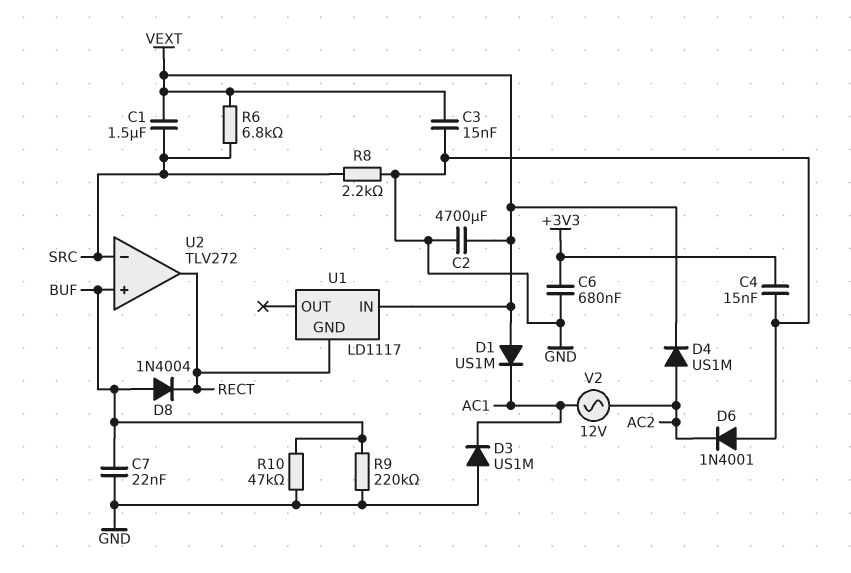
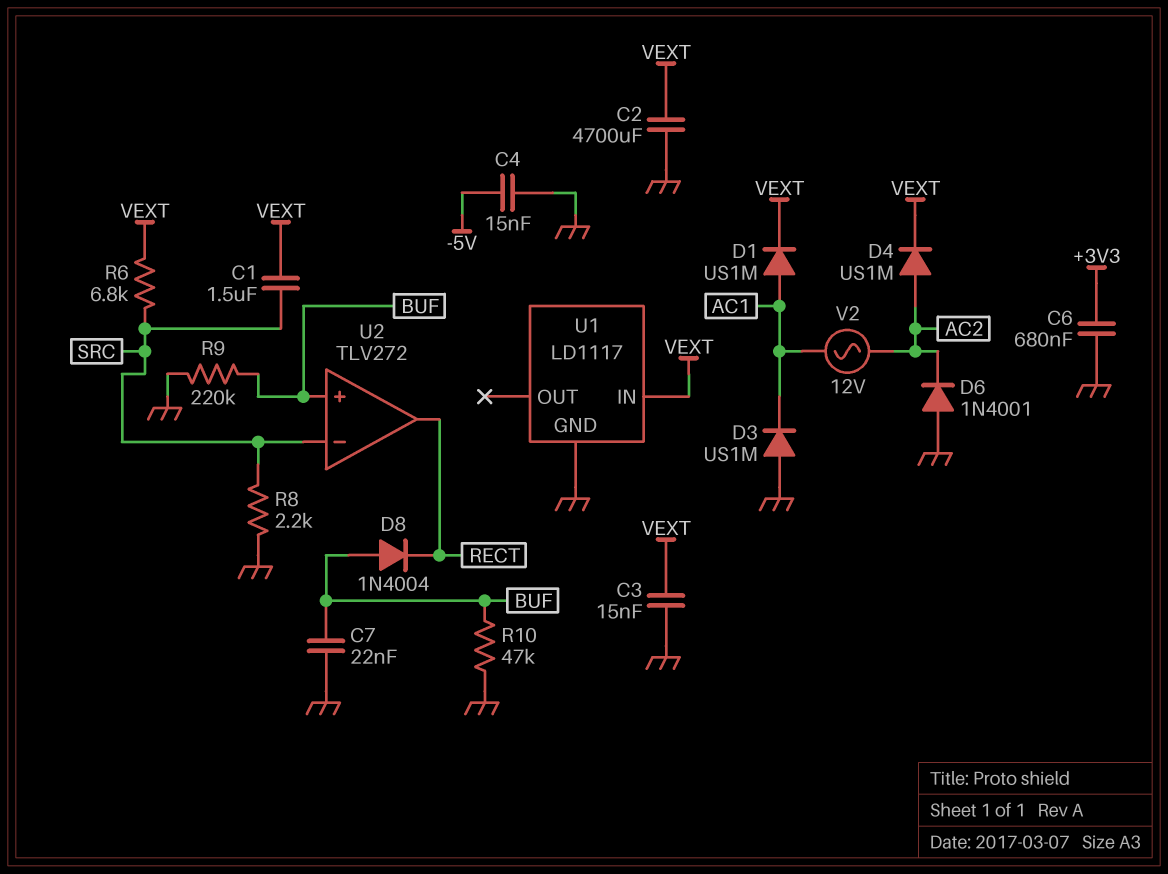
C4: 15nF (+3V3, GND) -> 15nF (-5V, GND)
D1: diode US1M (A VEXT, K AC1) -> diode US1M (A AC1, K VEXT)
U1 pin GND: RECT -> GND

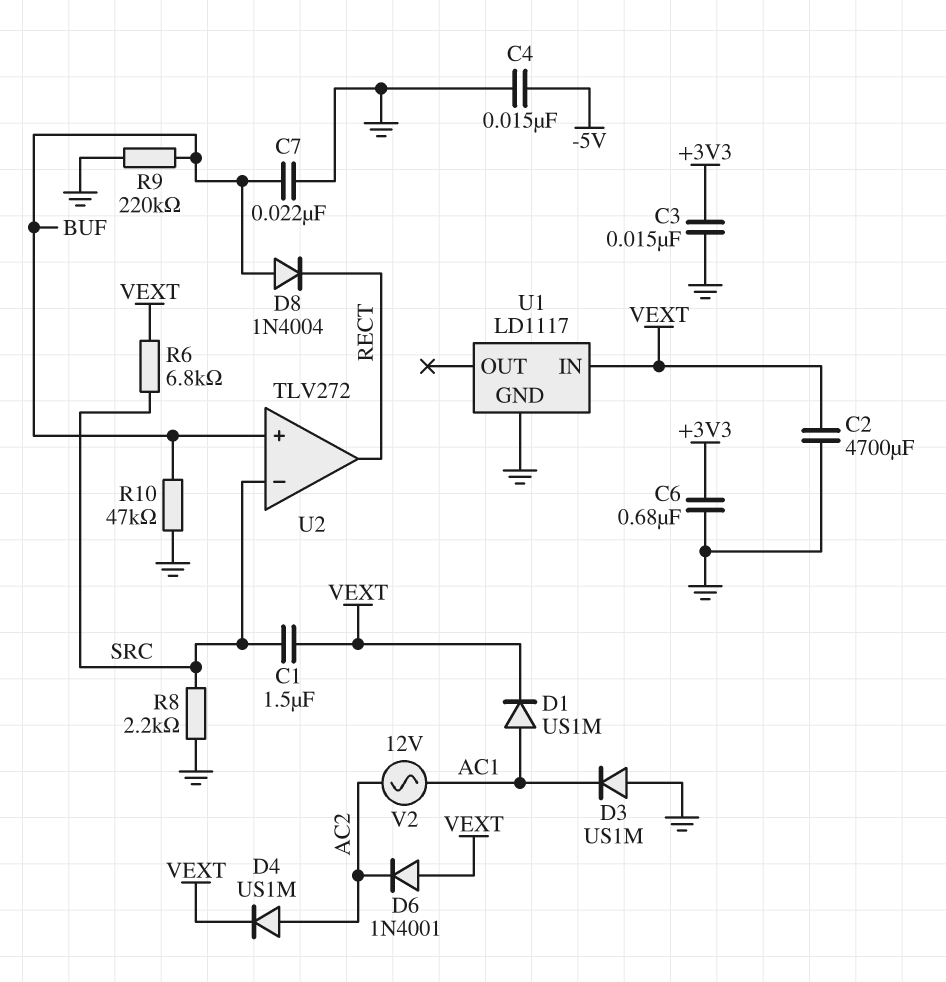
C3: 15nF (GND, VEXT) -> 15nF (+3V3, GND)
D6: diode 1N4001 (A GND, K AC2) -> diode 1N4001 (A VEXT, K AC2)

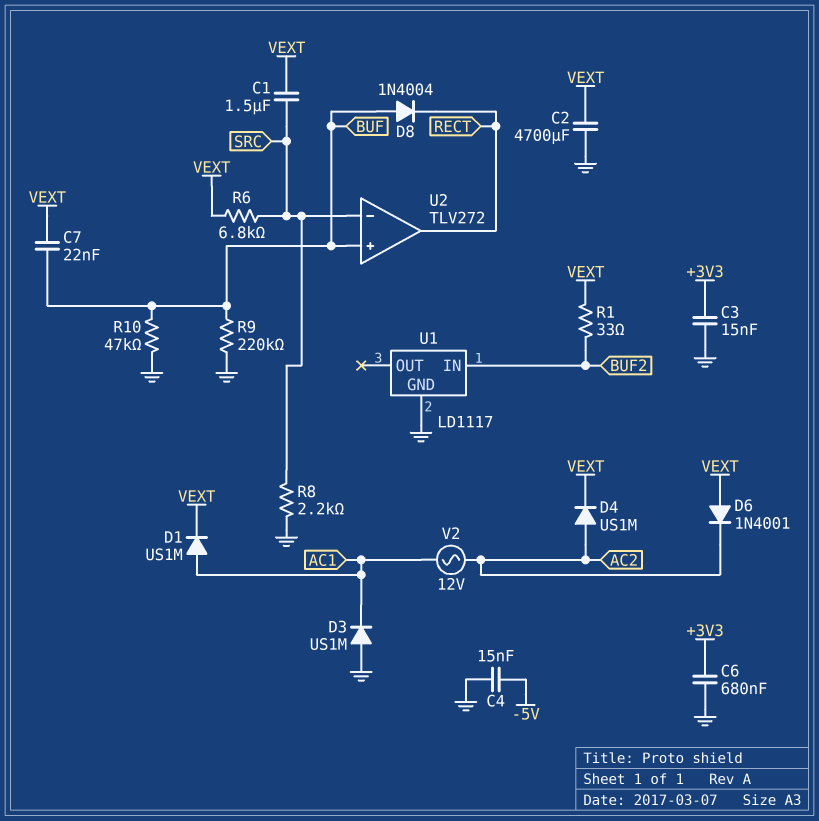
C7: 22nF (BUF, GND) -> 22nF (BUF, VEXT)
R1: none -> 33 (BUF2, VEXT)
U1 pin IN: VEXT -> BUF2

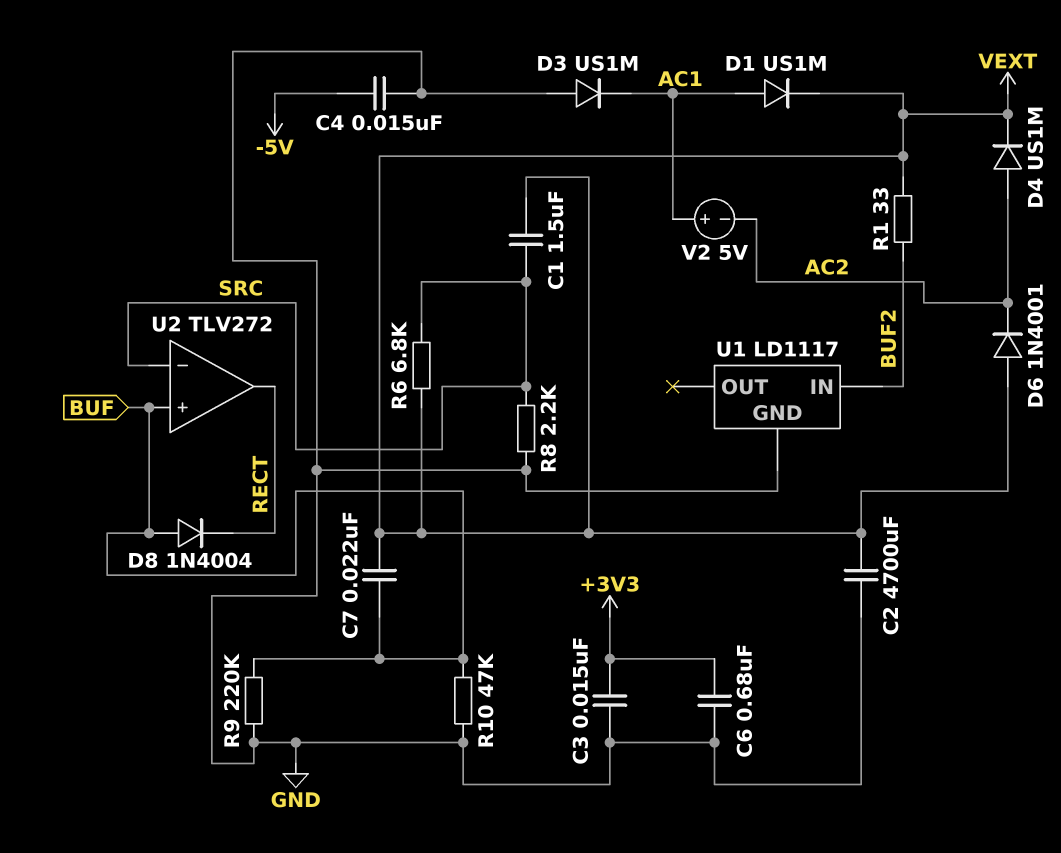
V2: AC 12V (AC1, AC2) -> 5V (plus AC1, minus AC2)

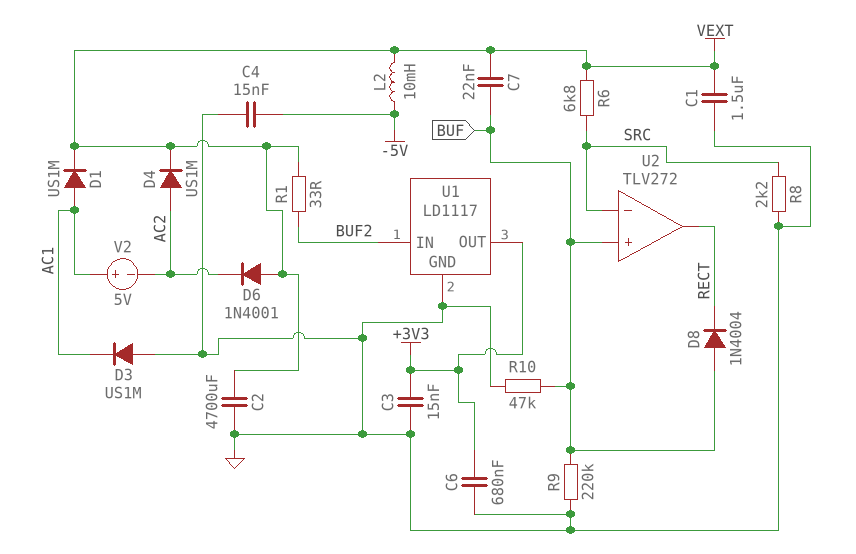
C1: 1.5uF (SRC, VEXT) -> 1.5uF (GND, VEXT)
L2: none -> 10mH (-5V, VEXT)
U1 pin OUT: none -> +3V3

